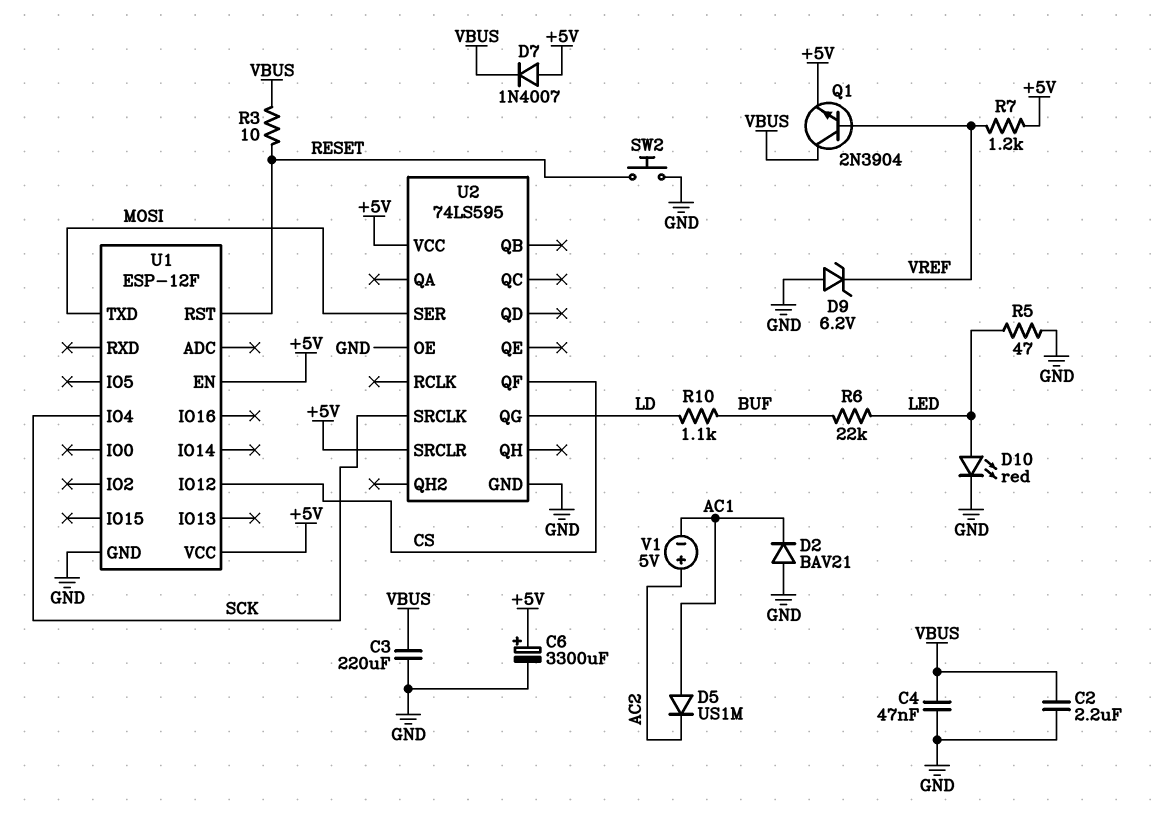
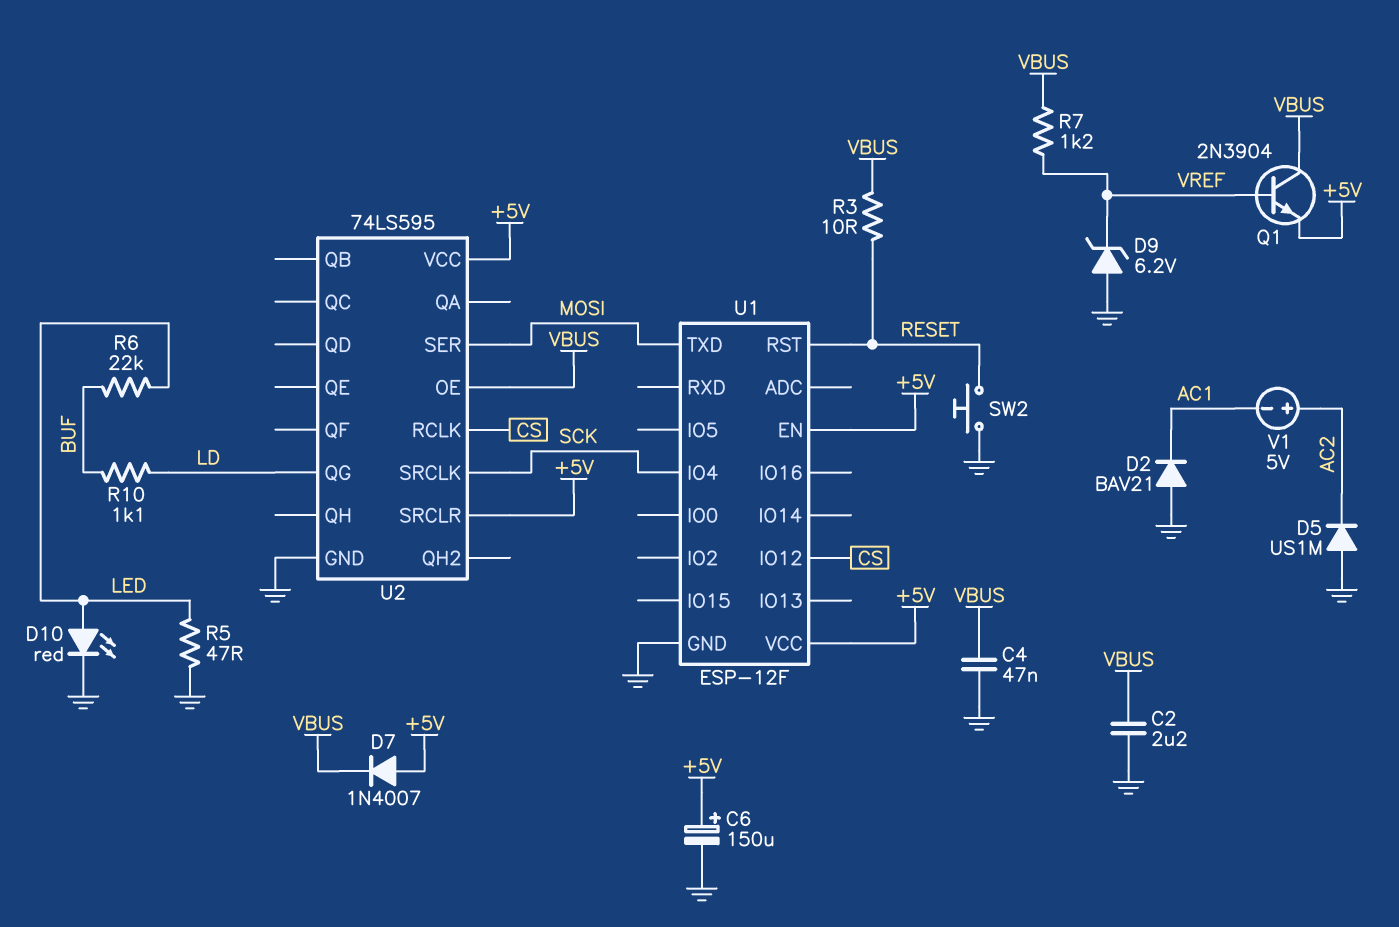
C3: 220uF (GND, VBUS) -> none
C6: 3300uF (plus +5V, minus GND) -> 150uF (plus +5V, minus GND)
D5: diode US1M (A AC1, K AC2) -> diode US1M (A GND, K AC2)
R7: 1.2k (+5V, VREF) -> 1.2k (VBUS, VREF)
U2 pin OE: GND -> VBUS
U2 pin QF: CS -> none
U2 pin RCLK: none -> CS

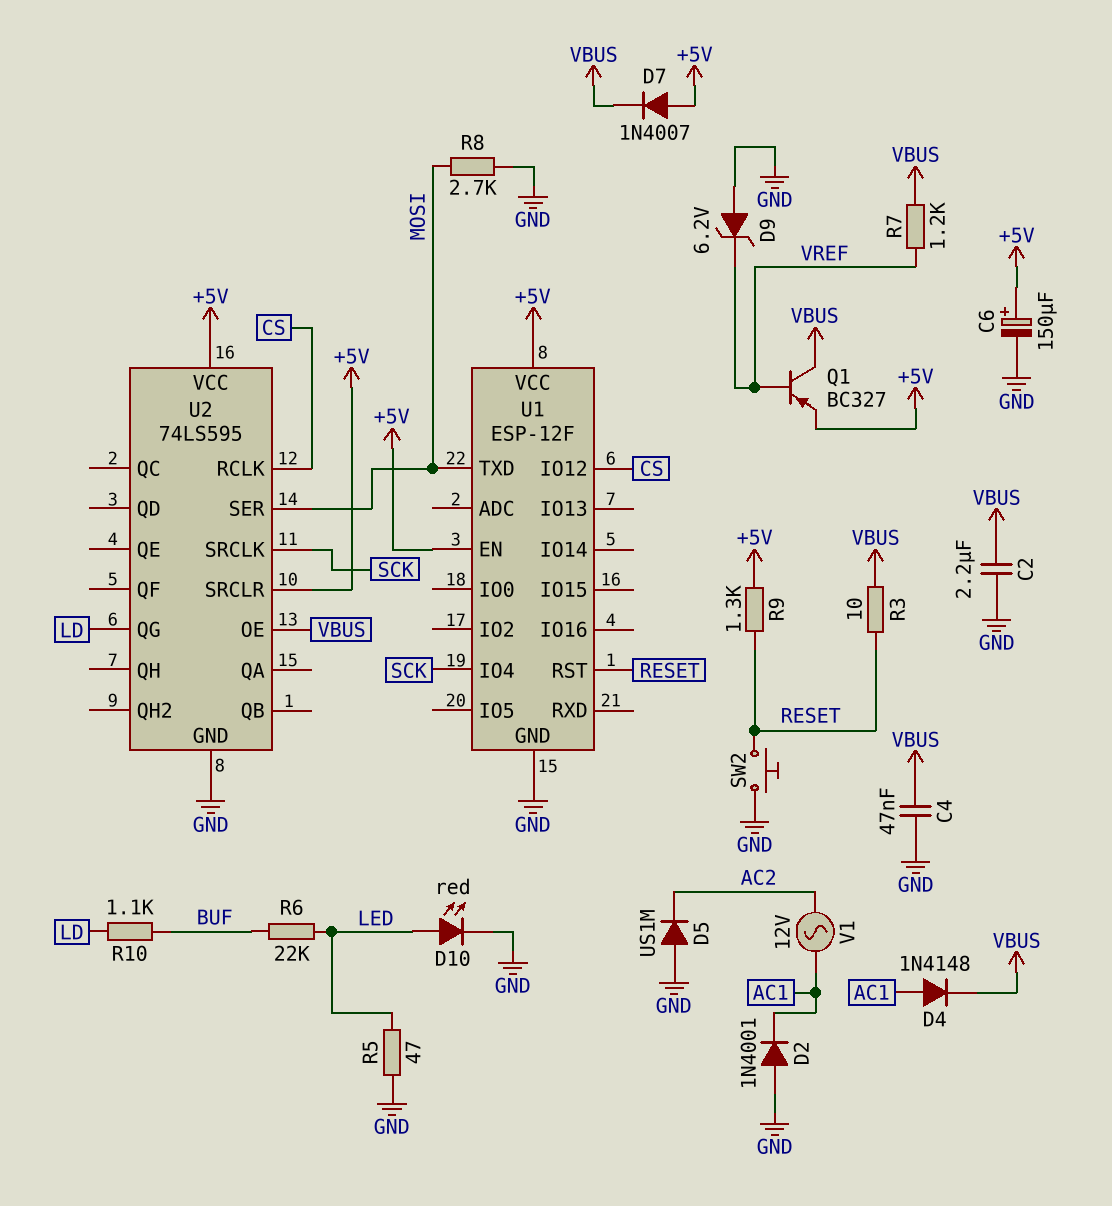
D2: diode BAV21 (A GND, K AC1) -> diode 1N4001 (A GND, K AC1)
D4: none -> diode 1N4148 (A AC1, K VBUS)
Q1: NPN 2N3904 (B VREF, C VBUS, E +5V) -> PNP BC327 (B VREF, C VBUS, E +5V)
R8: none -> 2.7k (GND, MOSI)
R9: none -> 1.3k (+5V, RESET)
V1: 5V (plus AC2, minus AC1) -> AC 12V (AC1, AC2)

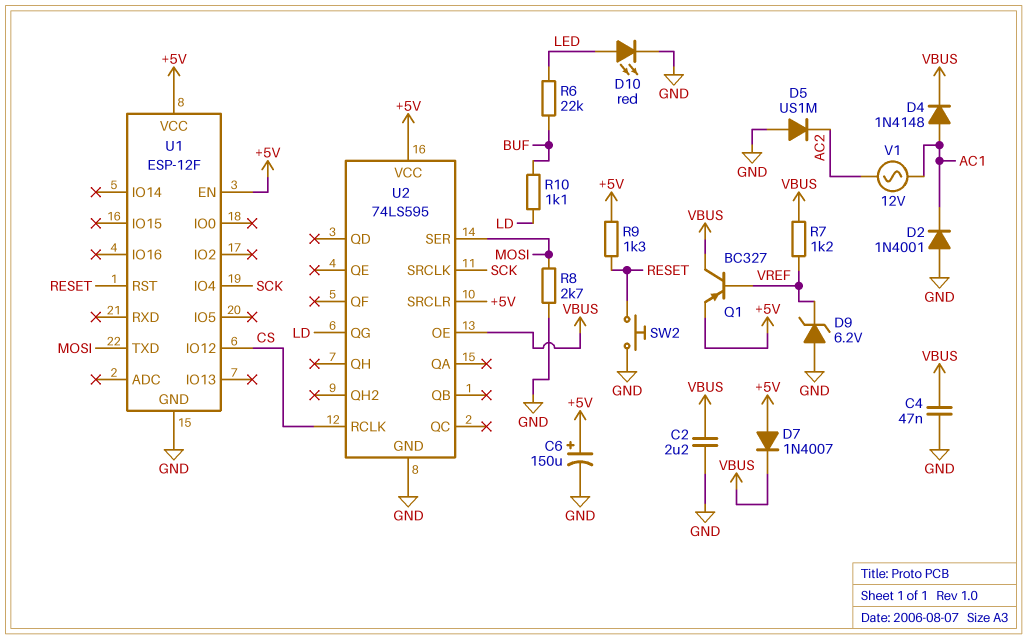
R3: 10 (RESET, VBUS) -> none
R5: 47 (GND, LED) -> none

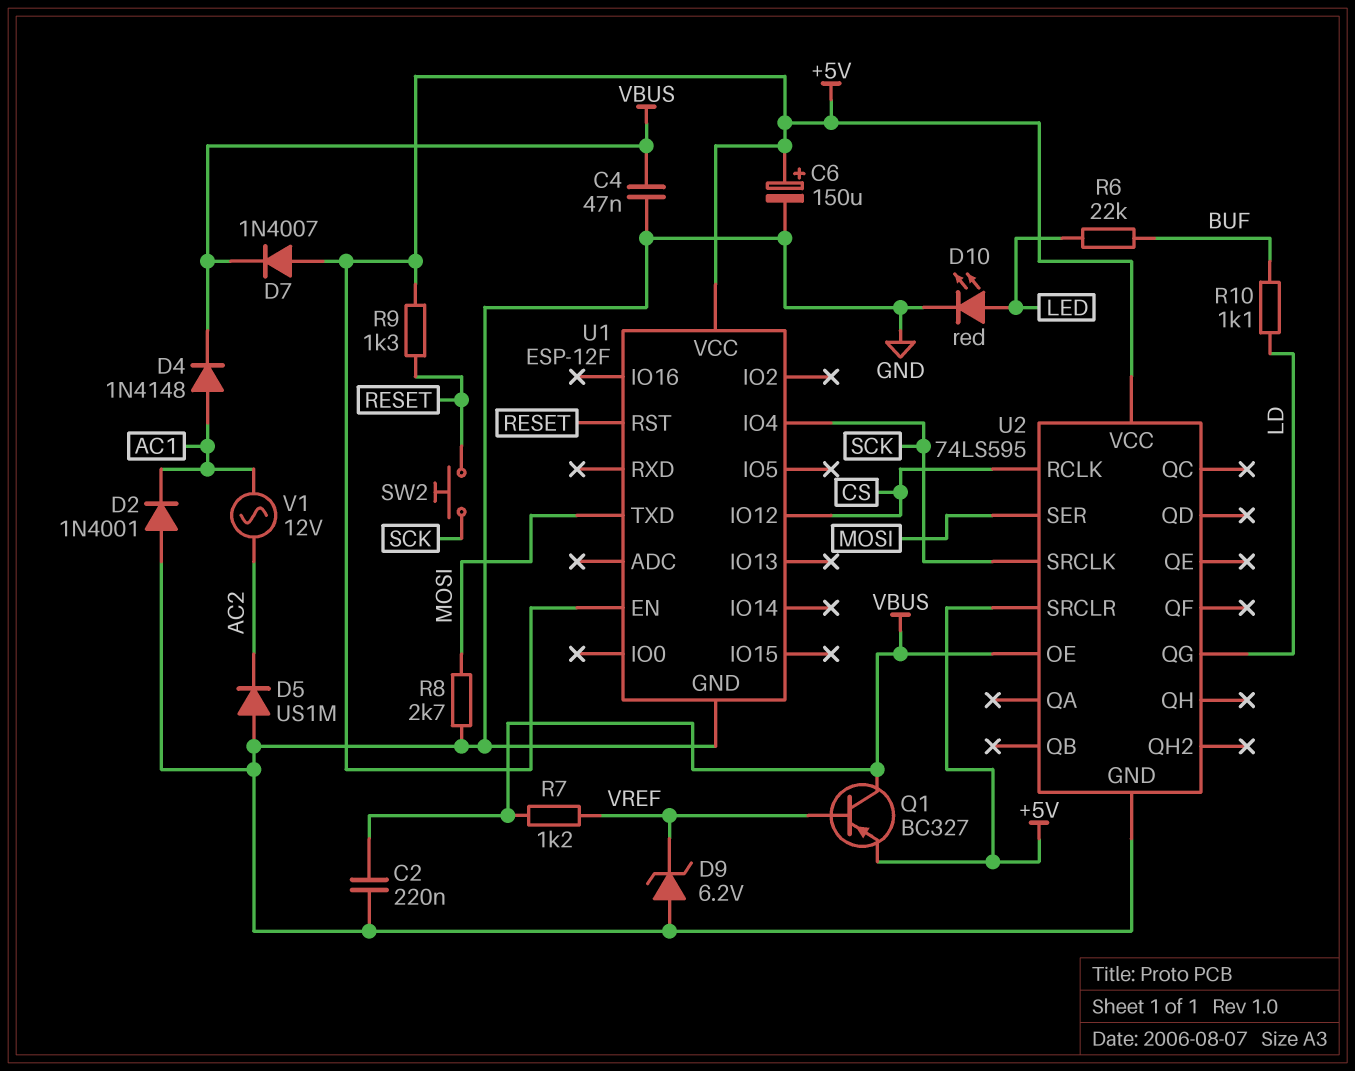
C2: 2.2uF (GND, VBUS) -> 220nF (GND, VBUS)
SW2: button (GND, RESET) -> button (RESET, SCK)

